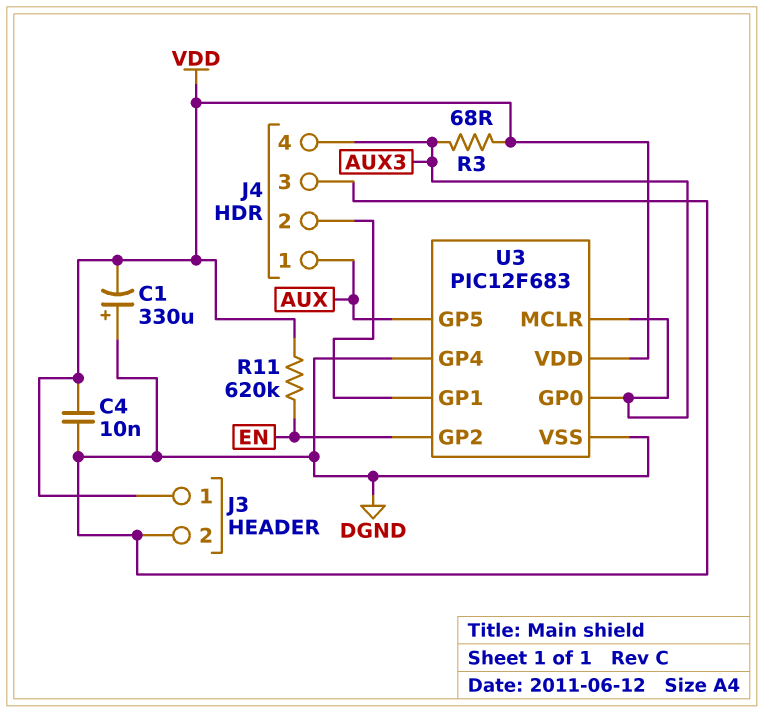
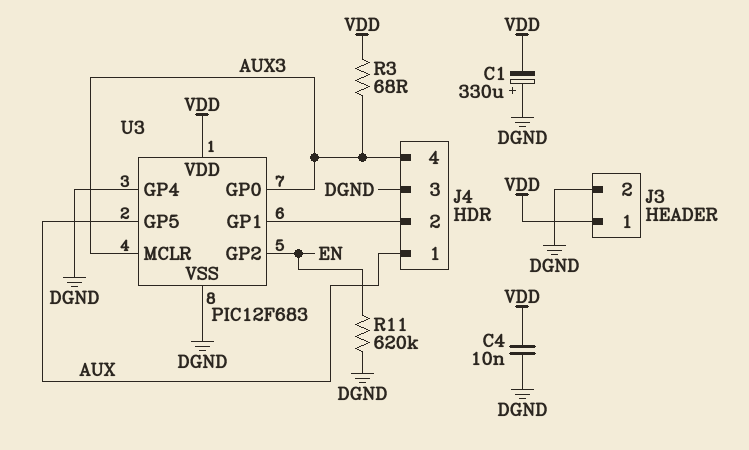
R11: 620k (EN, VDD) -> 620k (DGND, EN)

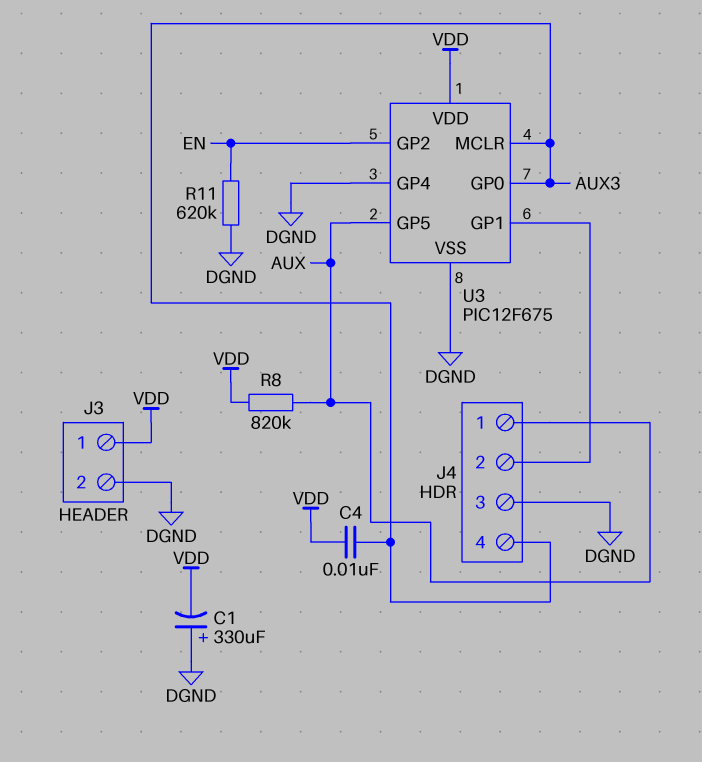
C4: 10nF (DGND, VDD) -> 10nF (AUX3, VDD)
R3: 68 (AUX3, VDD) -> none
R8: none -> 820k (AUX, VDD)
U3: PIC12F683 -> PIC12F675

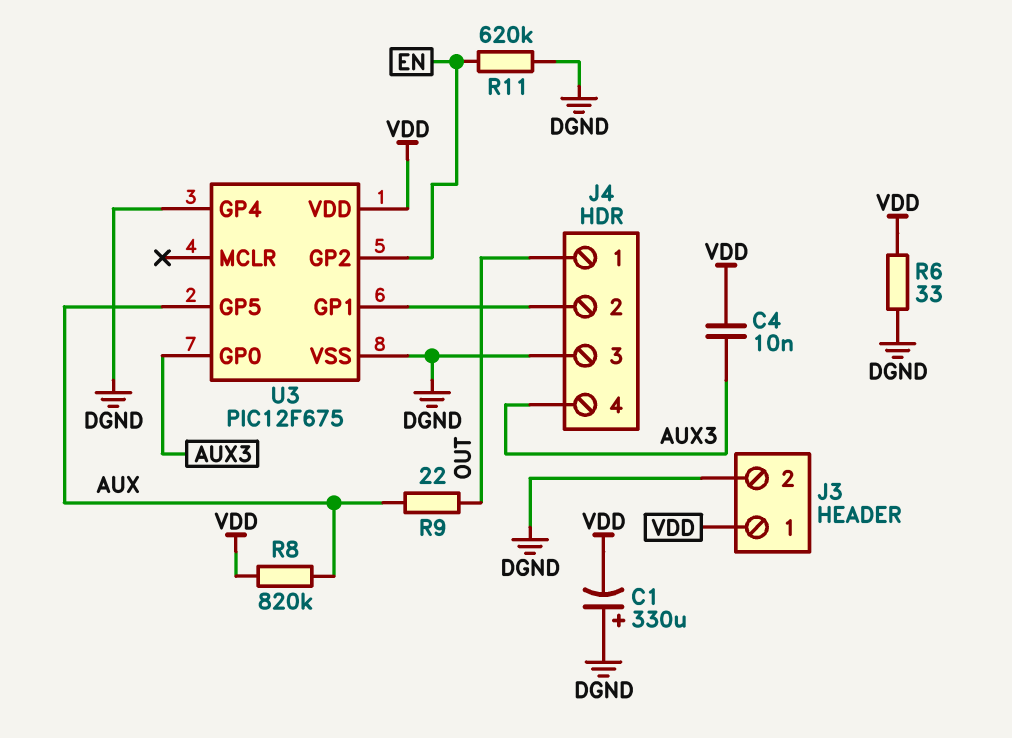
J4 pin 1: AUX -> OUT
R6: none -> 33 (DGND, VDD)
R9: none -> 22 (AUX, OUT)
U3 pin MCLR: AUX3 -> none

